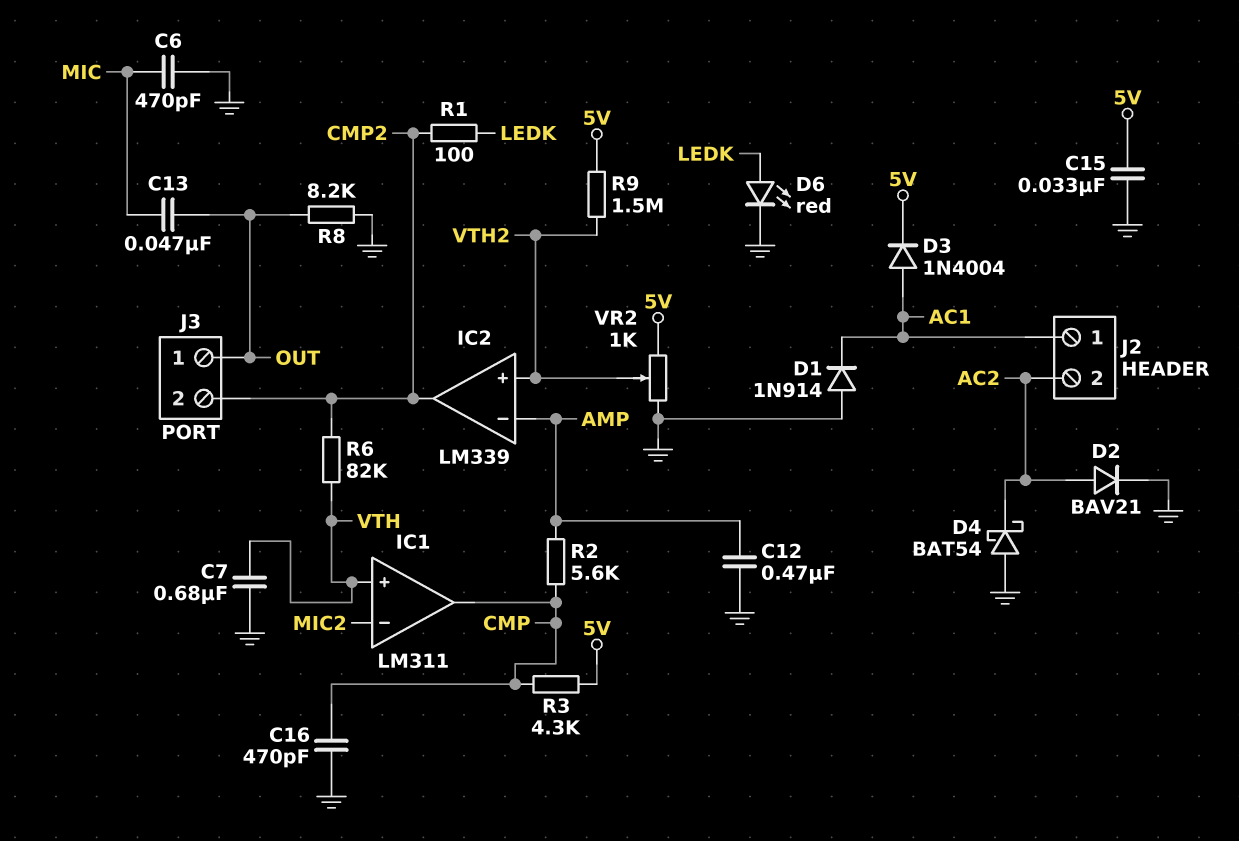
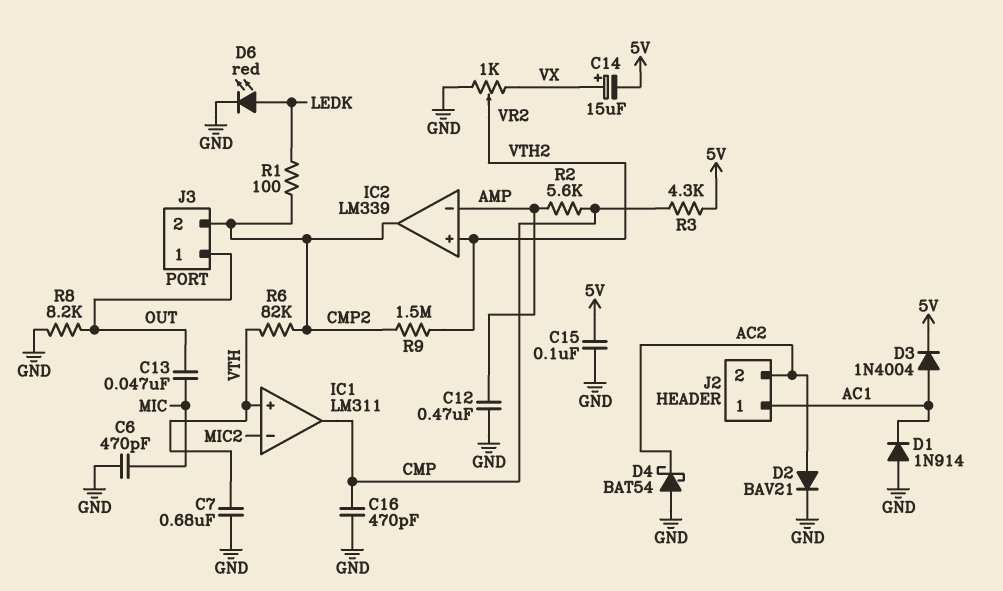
C14: none -> 15uF (plus VX, minus 5V)
C15: 33nF (5V, GND) -> 100nF (5V, GND)
R9: 1.5M (5V, VTH2) -> 1.5M (CMP2, VTH2)
VR2: 1k (5V, GND, wiper VTH2) -> 1k (GND, VX, wiper VTH2)

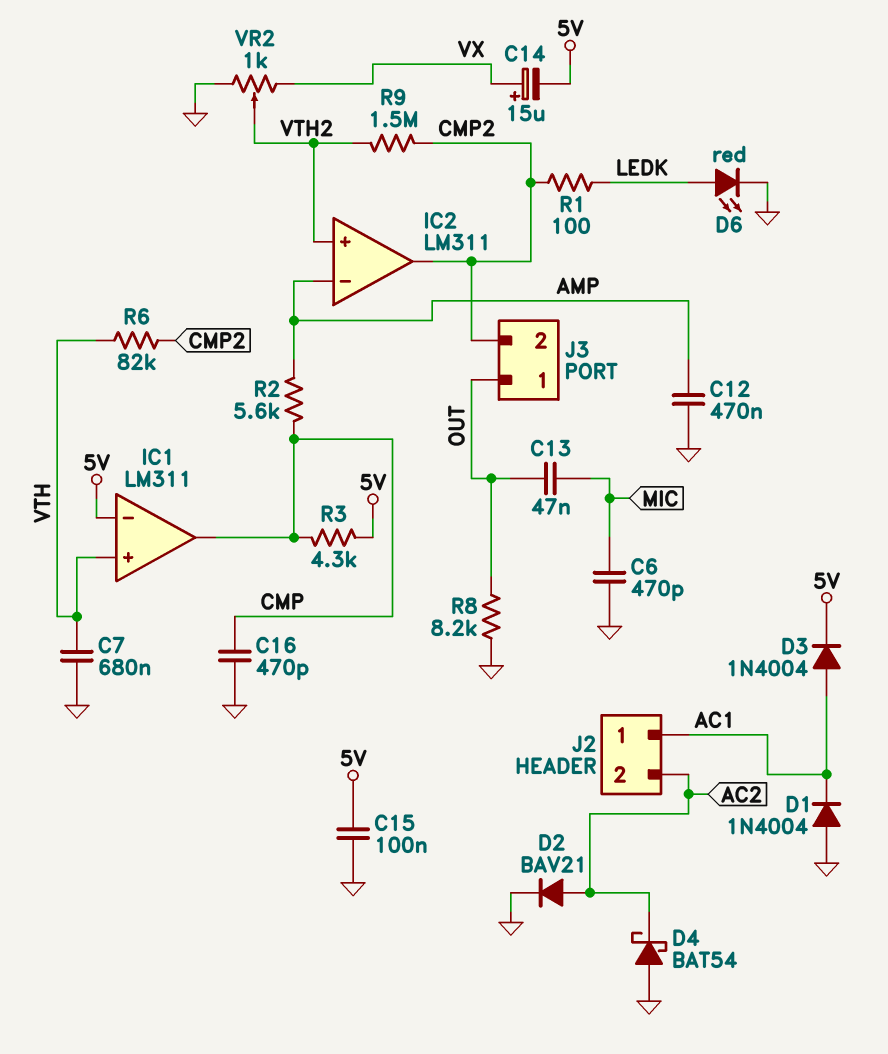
D1: diode 1N914 (A GND, K AC1) -> diode 1N4004 (A GND, K AC1)
IC1 pin in-: MIC2 -> 5V
IC2: LM339 -> LM311

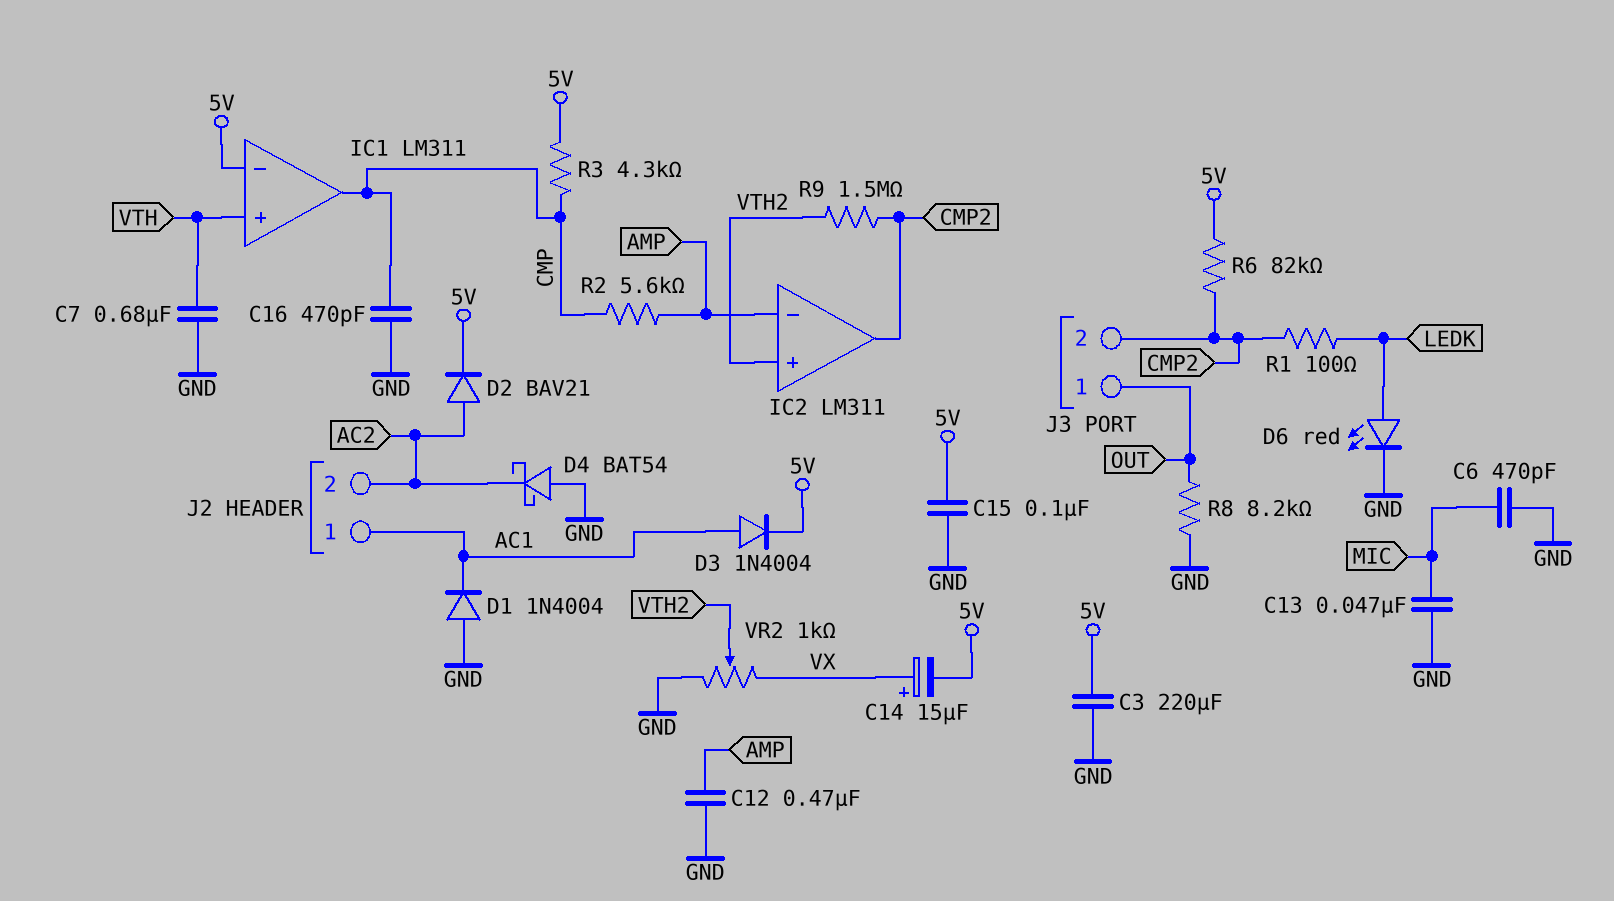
C3: none -> 220uF (5V, GND)
C13: 47nF (MIC, OUT) -> 47nF (GND, MIC)
D2: diode BAV21 (A AC2, K GND) -> diode BAV21 (A AC2, K 5V)
R6: 82k (CMP2, VTH) -> 82k (5V, CMP2)

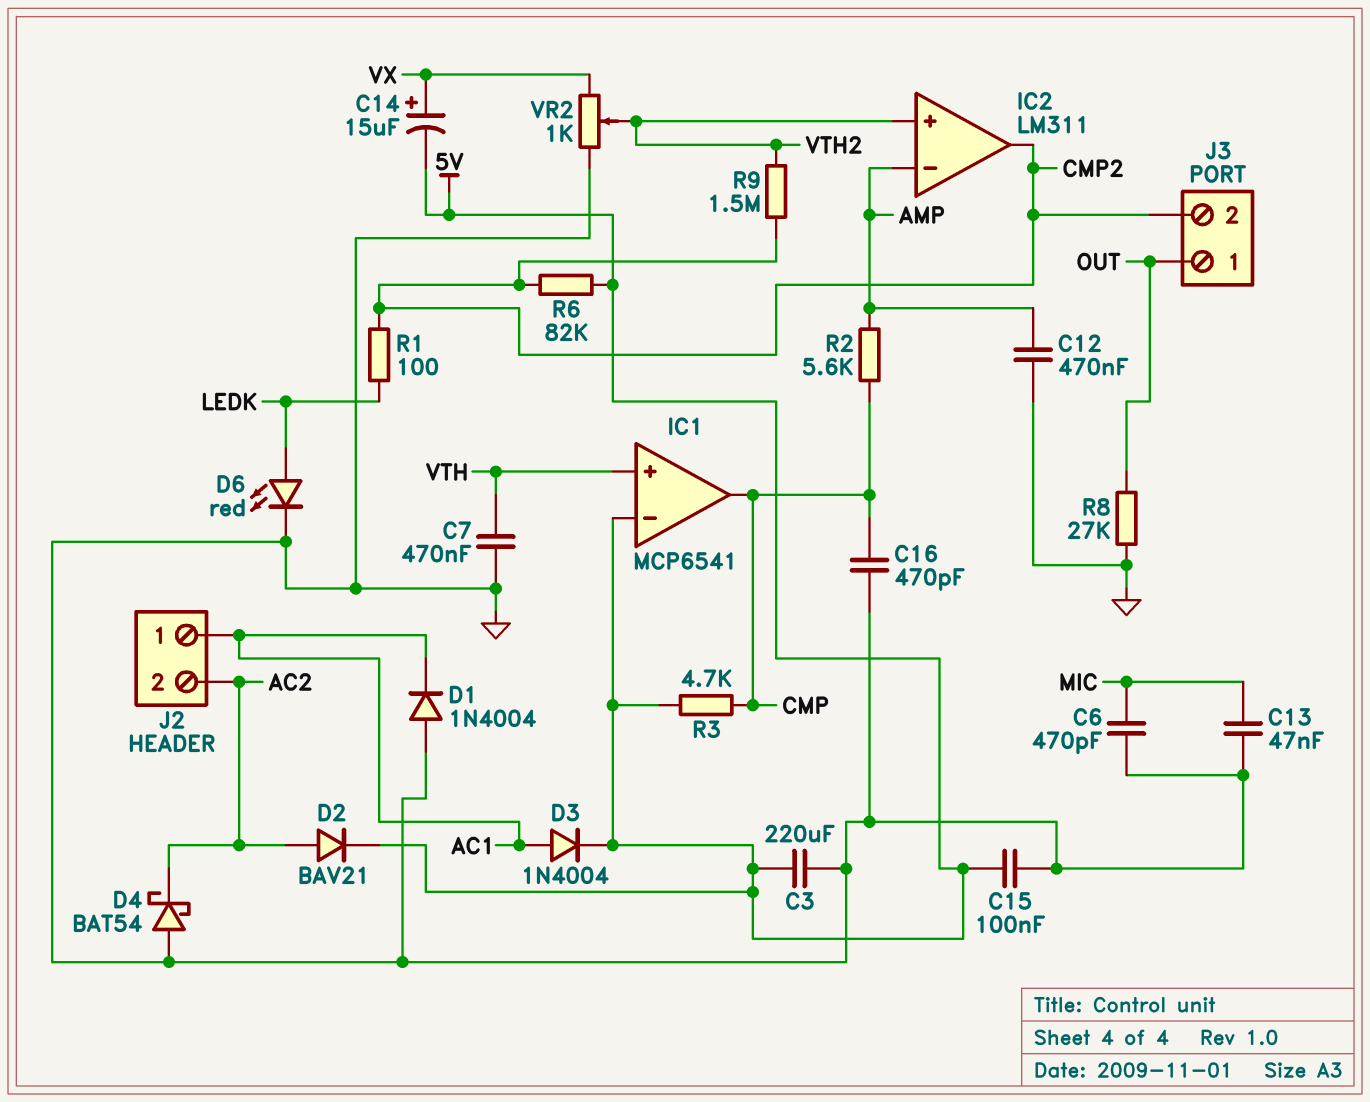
C7: 680nF (GND, VTH) -> 470nF (GND, VTH)
IC1: LM311 -> MCP6541
R3: 4.3k (5V, CMP) -> 4.7k (5V, CMP)
R8: 8.2k (GND, OUT) -> 27k (GND, OUT)

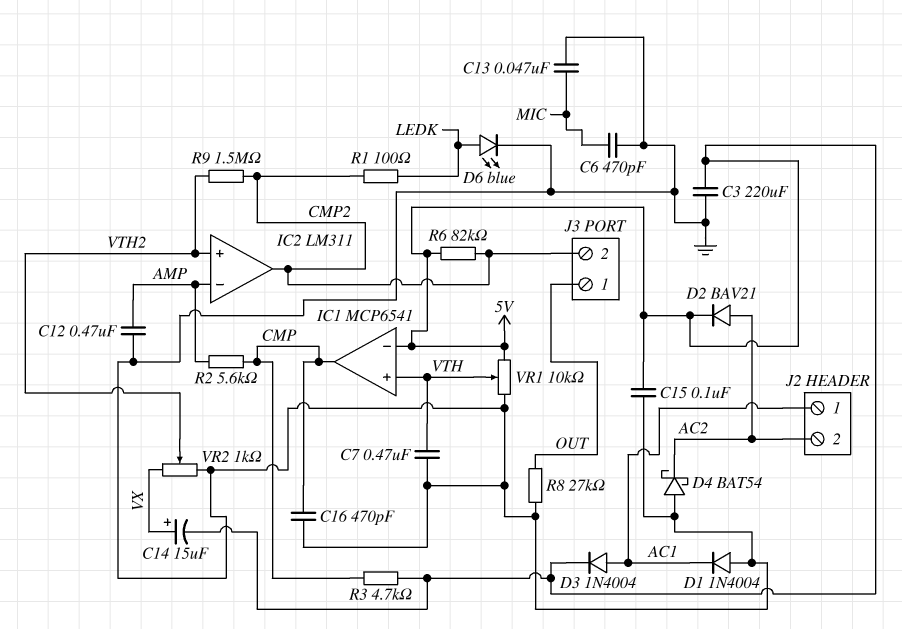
D6: LED red (A LEDK, K GND) -> LED blue (A LEDK, K GND)
VR1: none -> 10k (5V, GND, wiper VTH)

